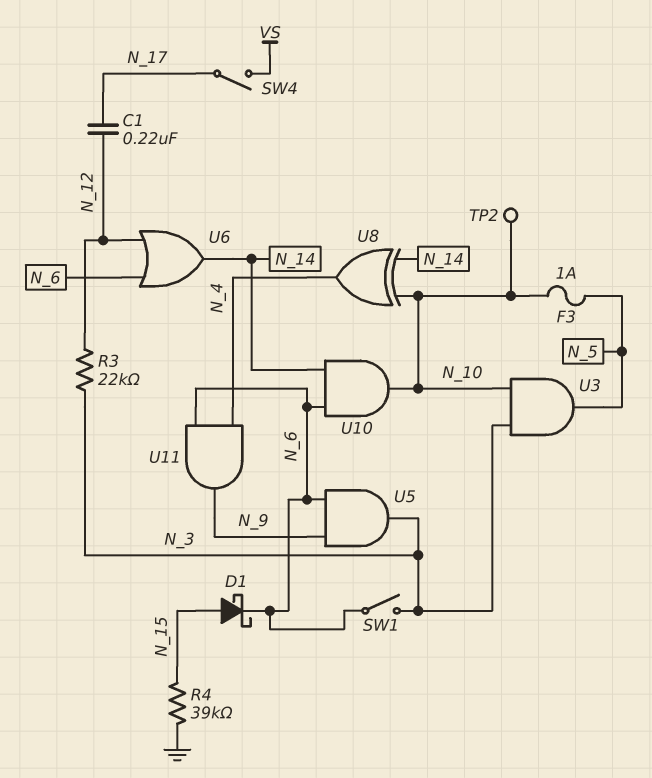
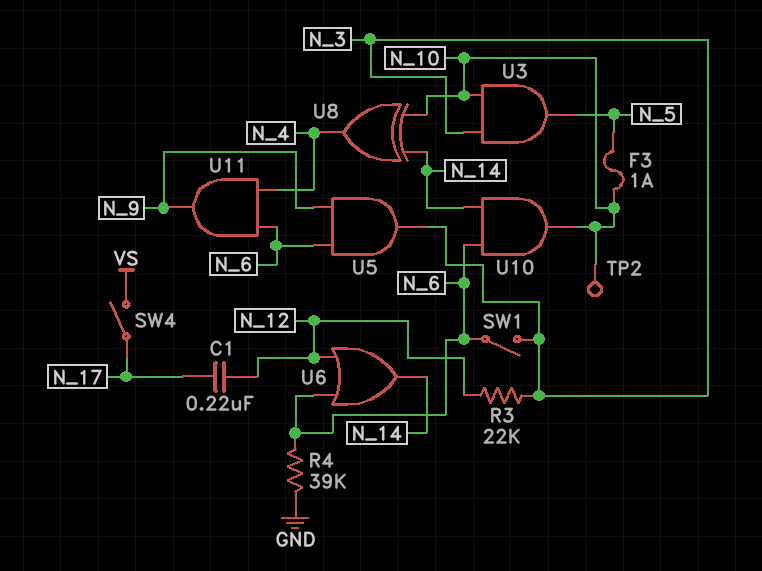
D1: schottky (A N_15, K N_6) -> none
R4: 39k (GND, N_15) -> 39k (GND, N_6)

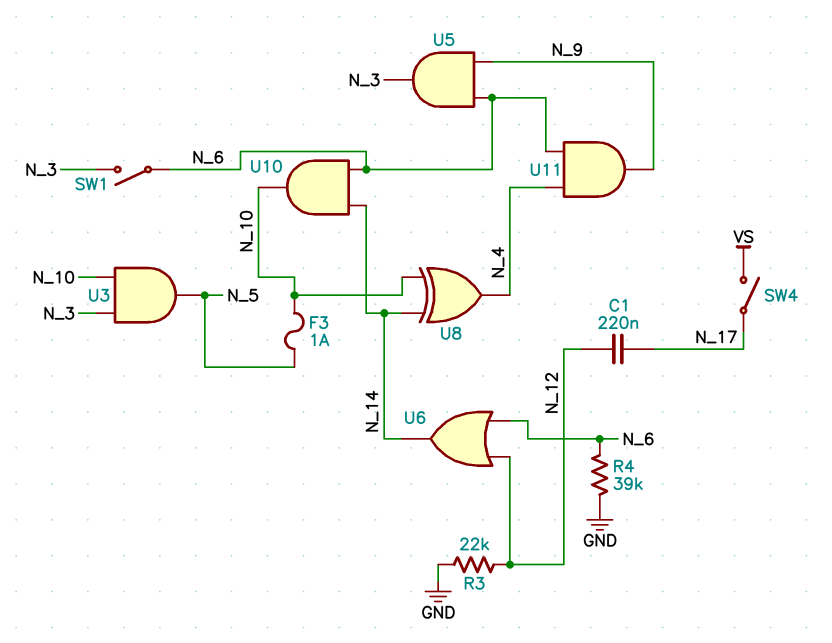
R3: 22k (N_3, N_12) -> 22k (GND, N_12)
TP2: test point (N_10) -> none

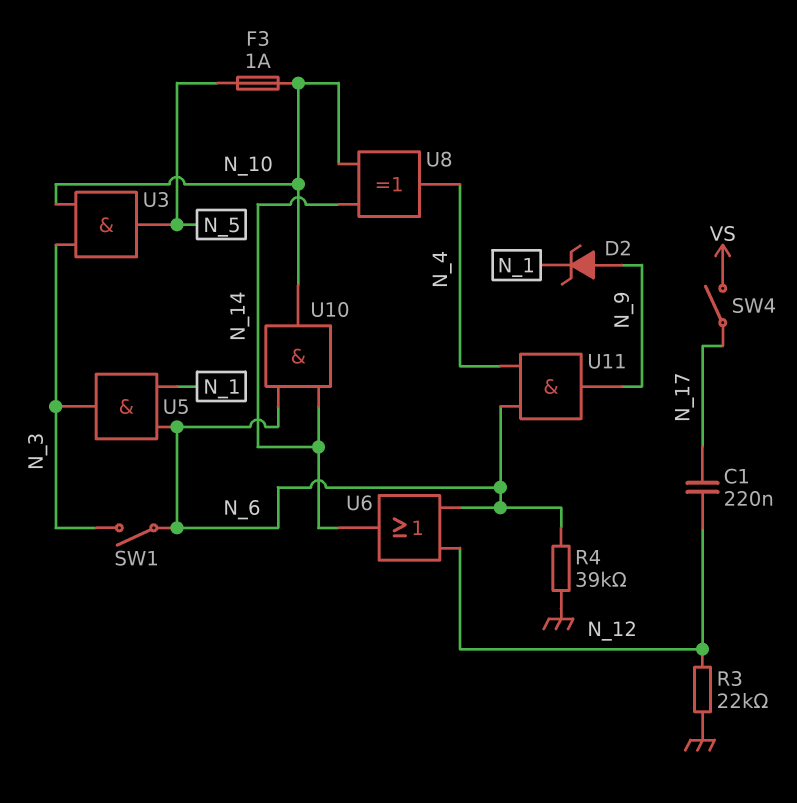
D2: none -> zener (A N_9, K N_1)
U5: AND (in N_6, in N_9, out N_3) -> AND (in N_1, in N_6, out N_3)

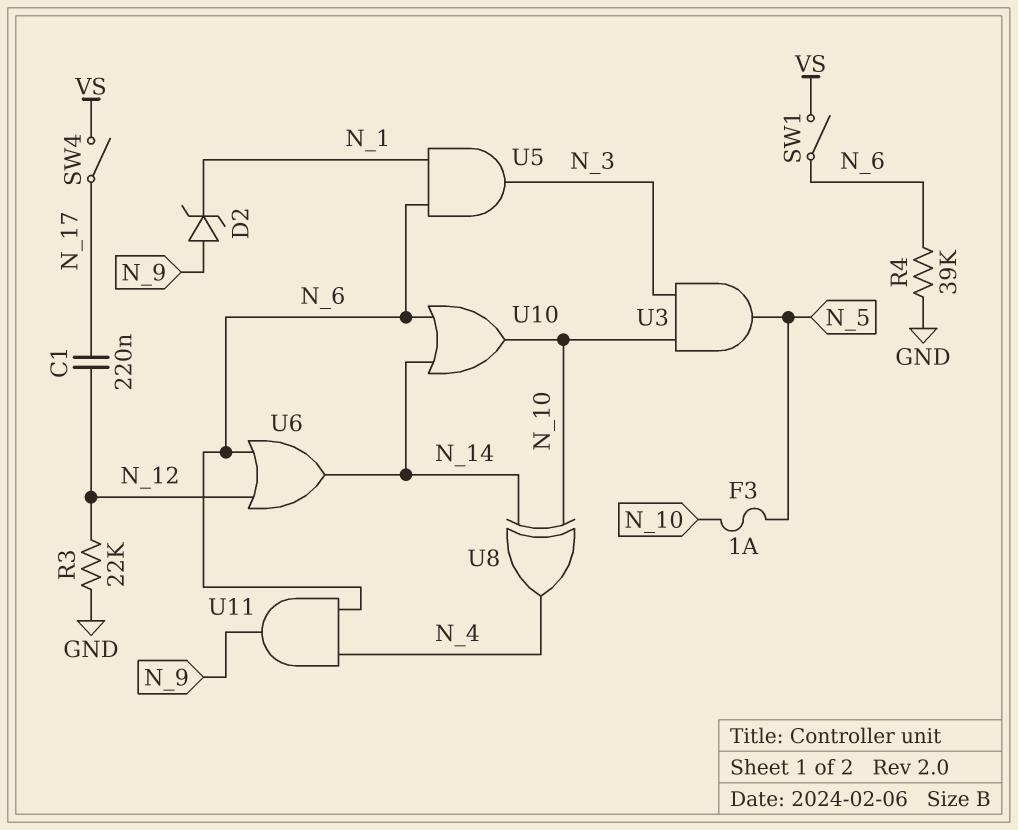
SW1: switch (N_3, N_6) -> switch (N_6, VS)
U10: AND (in N_6, in N_14, out N_10) -> OR (in N_6, in N_14, out N_10)

